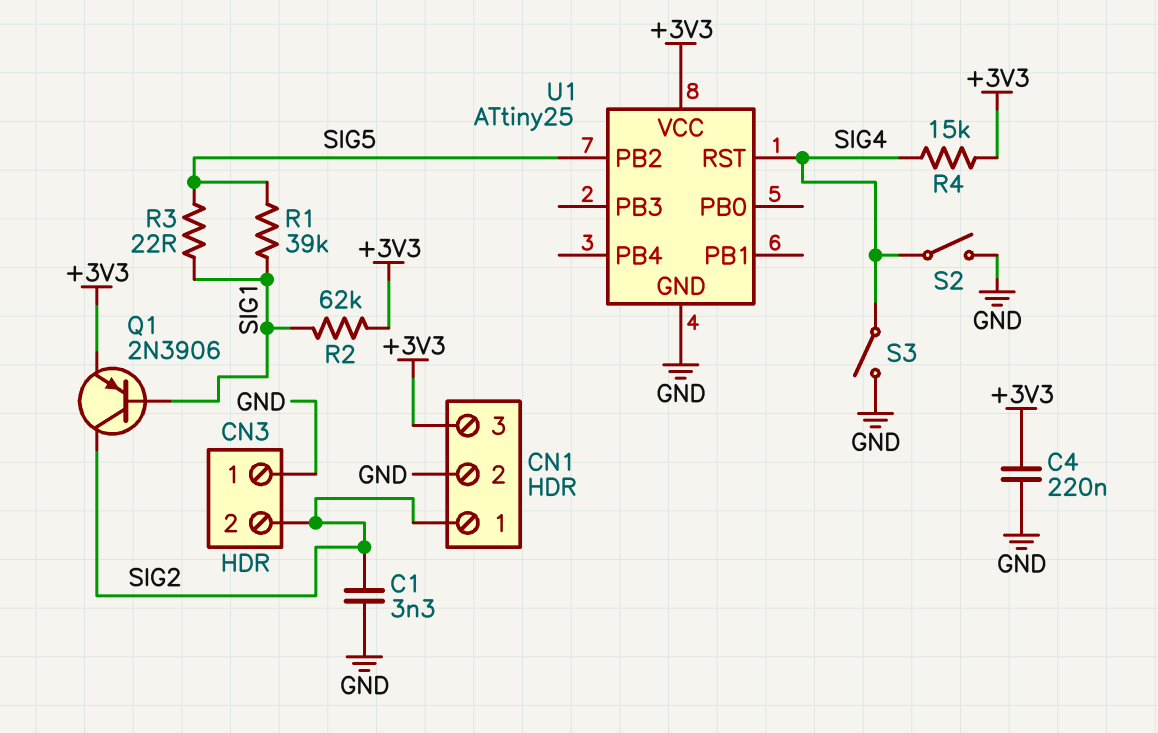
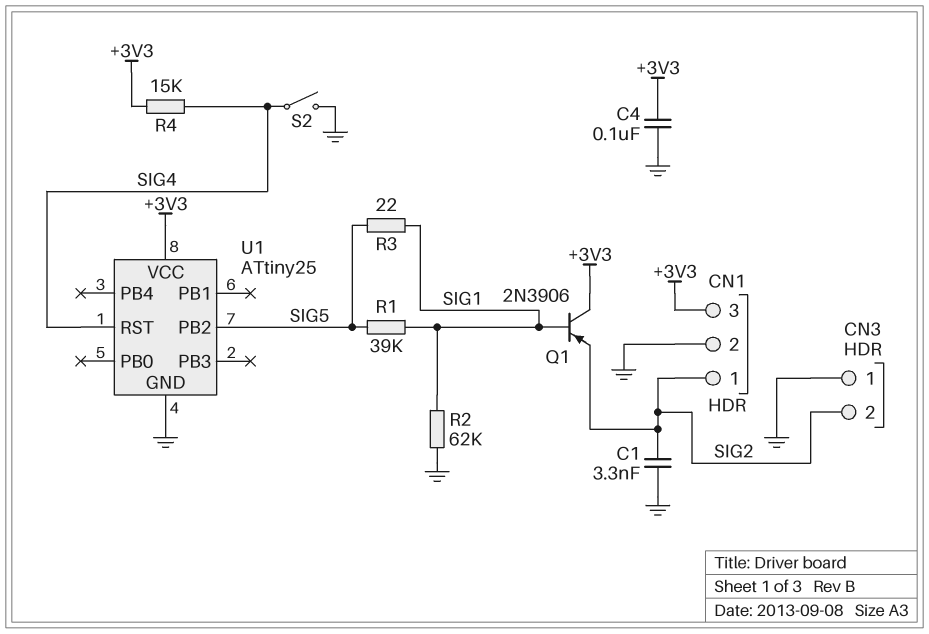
C4: 220nF (+3V3, GND) -> 100nF (+3V3, GND)
Q1: PNP 2N3906 (B SIG1, C SIG2, E +3V3) -> PNP 2N3906 (B SIG1, C +3V3, E SIG2)
R2: 62k (+3V3, SIG1) -> 62k (GND, SIG1)
S3: switch (GND, SIG4) -> none

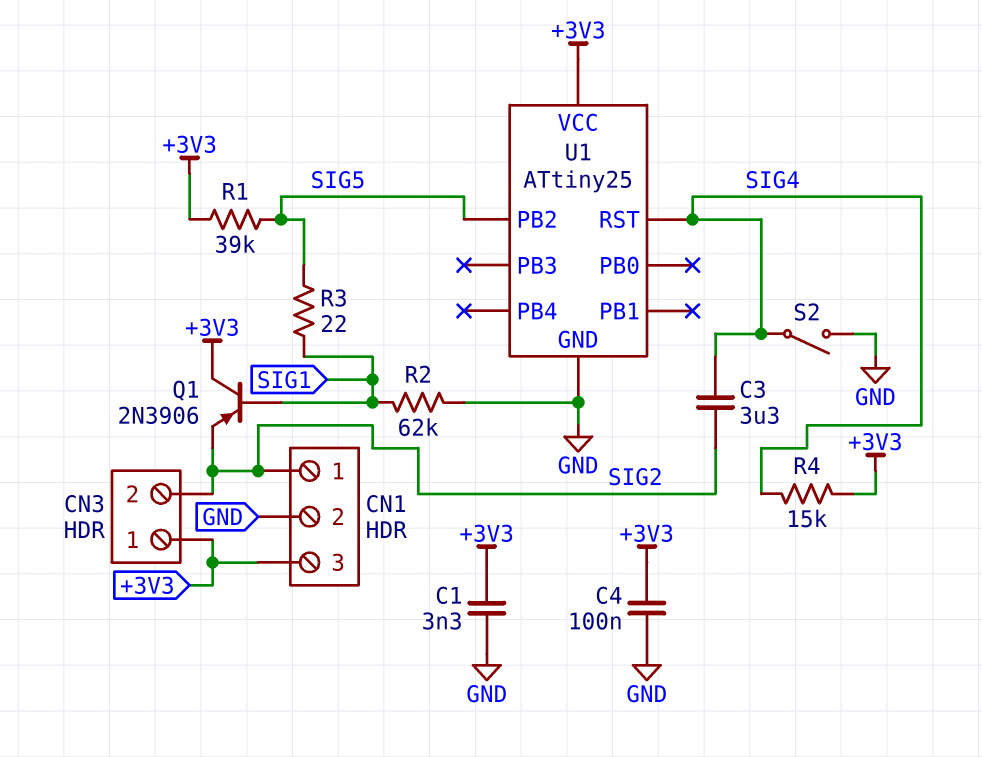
C1: 3.3nF (GND, SIG2) -> 3.3nF (+3V3, GND)
C3: none -> 3.3uF (SIG2, SIG4)
CN3 pin 1: GND -> +3V3
R1: 39k (SIG1, SIG5) -> 39k (+3V3, SIG5)

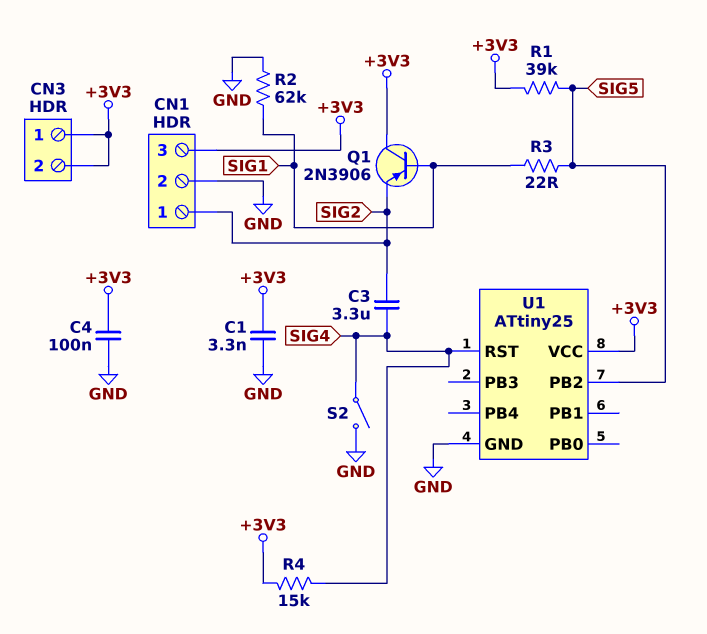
CN3 pin 2: SIG2 -> +3V3

